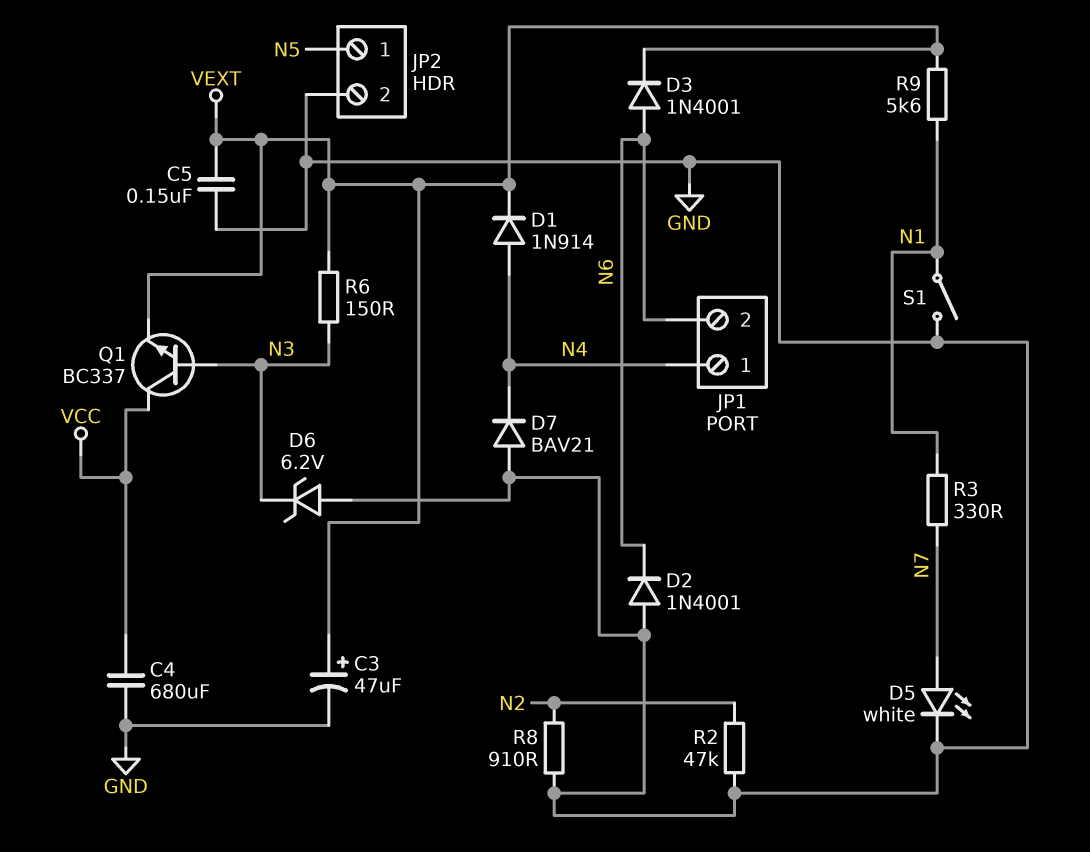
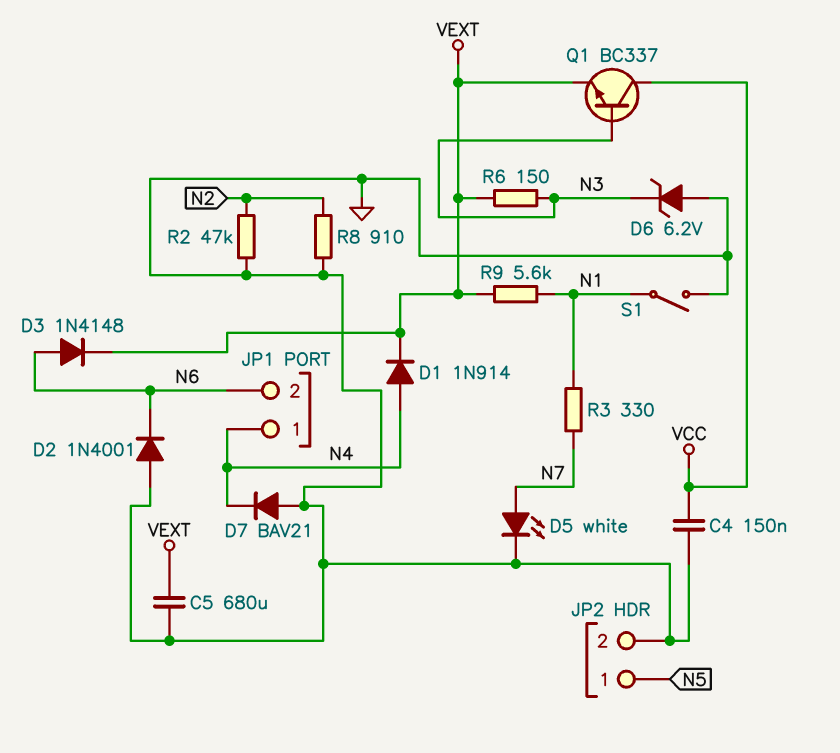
C3: 47uF (plus VEXT, minus GND) -> none
C4: 680uF (GND, VCC) -> 150nF (GND, VCC)
C5: 150nF (GND, VEXT) -> 680uF (GND, VEXT)
D3: diode 1N4001 (A N6, K VEXT) -> diode 1N4148 (A N6, K VEXT)

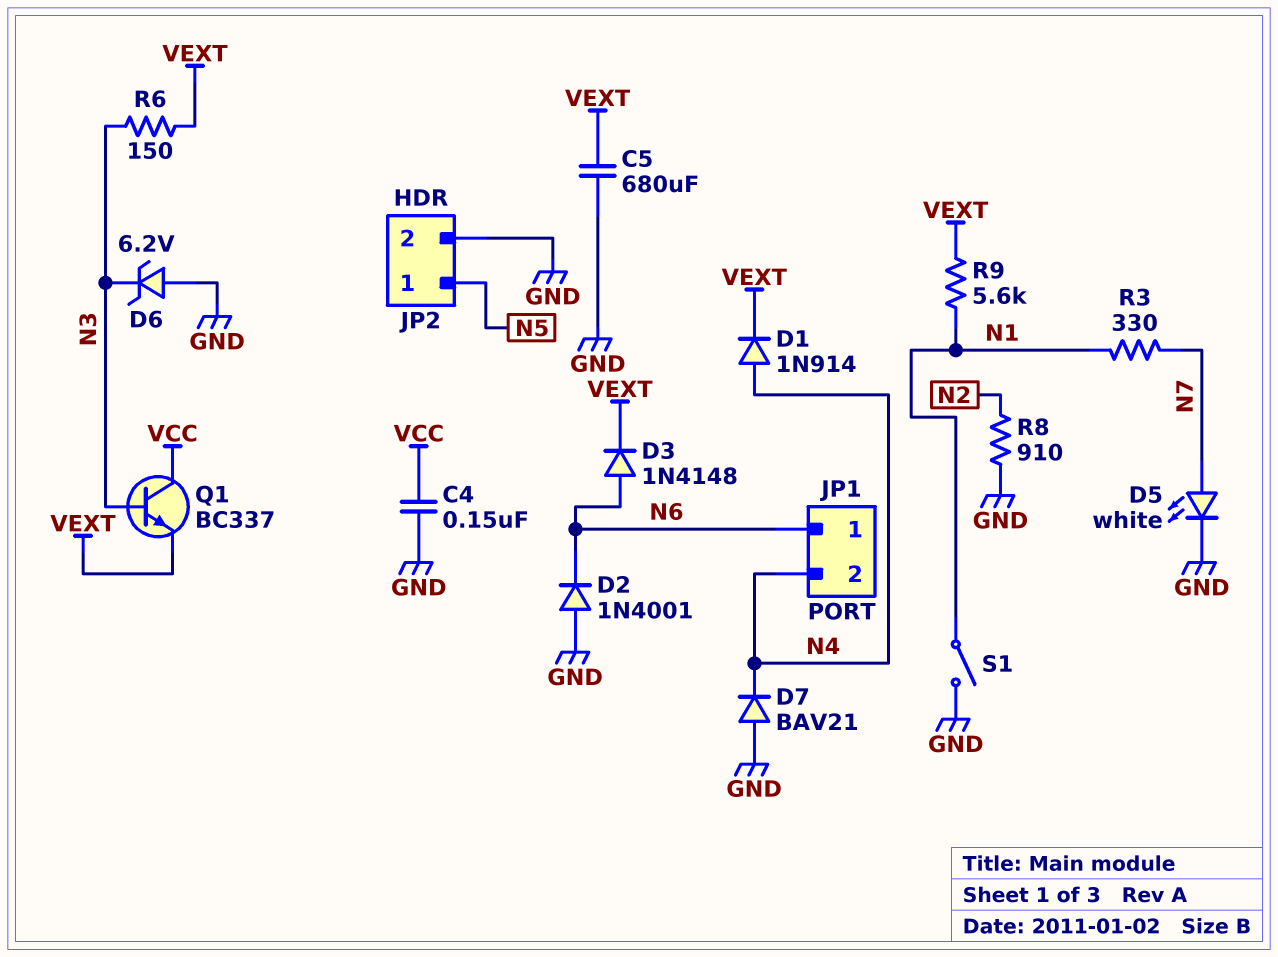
JP1 pin 1: N4 -> N6
JP1 pin 2: N6 -> N4
R2: 47k (GND, N2) -> none

